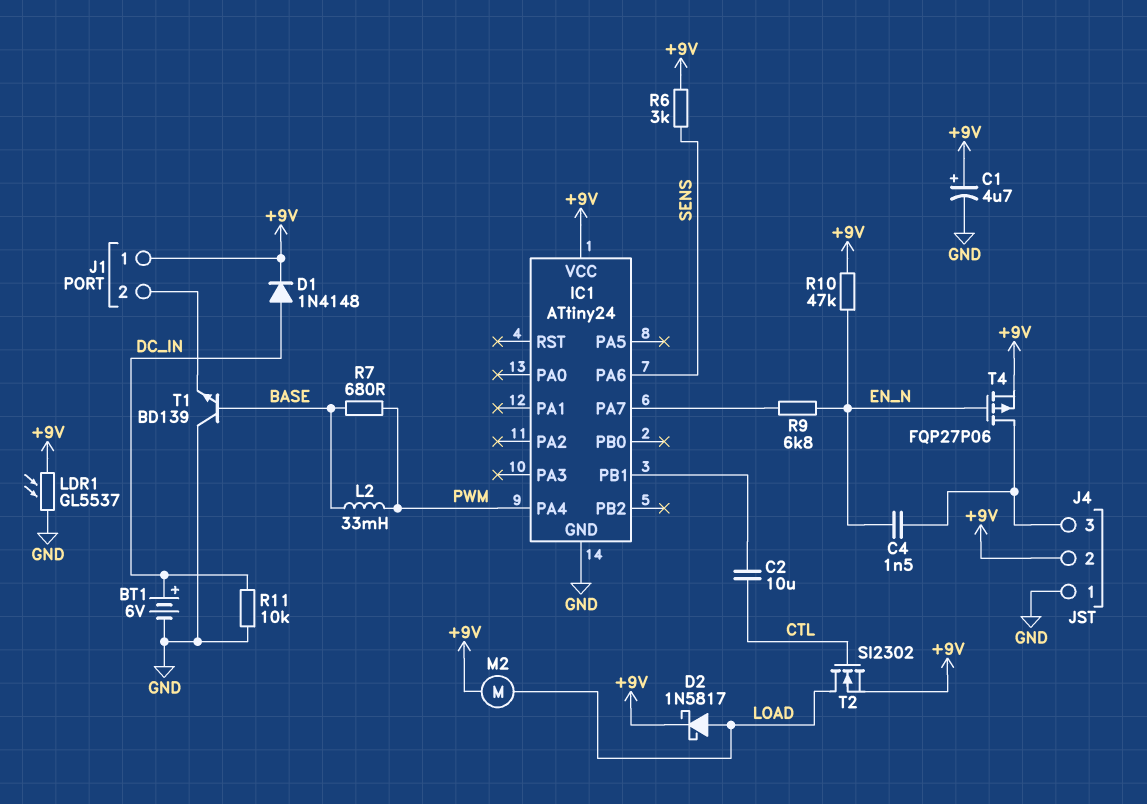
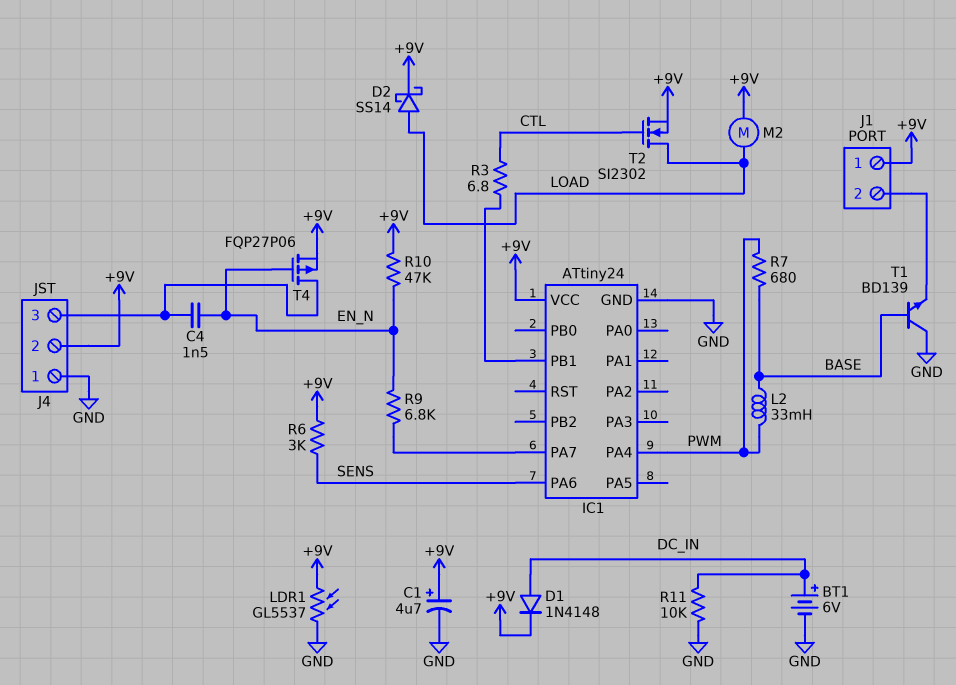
C2: 10uF (CTL, IC1/PB1) -> none
D2: schottky 1N5817 (A LOAD, K +9V) -> schottky SS14 (A LOAD, K +9V)
R3: none -> 6.8 (CTL, IC1/PB1)

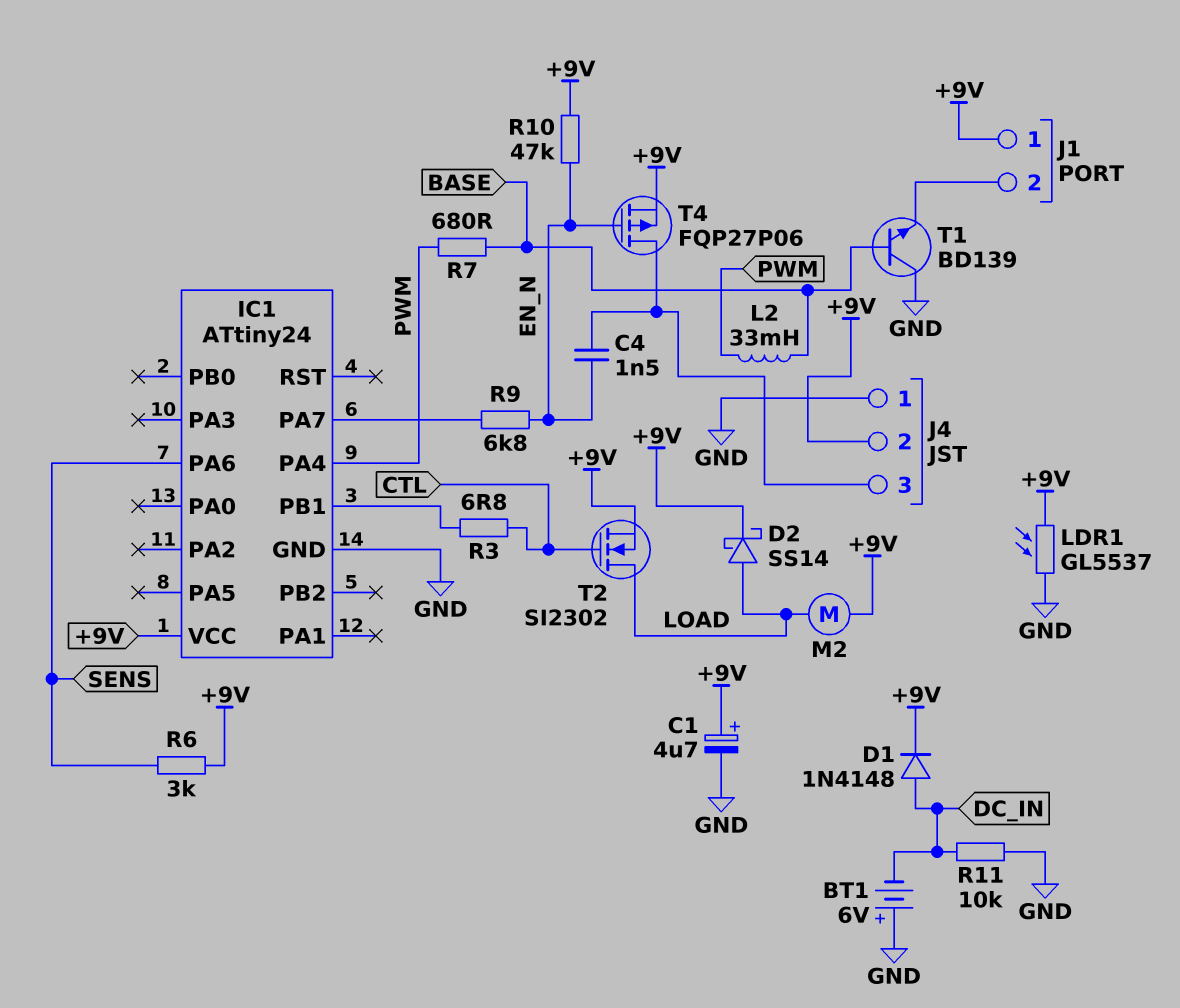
BT1: 6V (plus DC_IN, minus GND) -> 6V (plus GND, minus DC_IN)

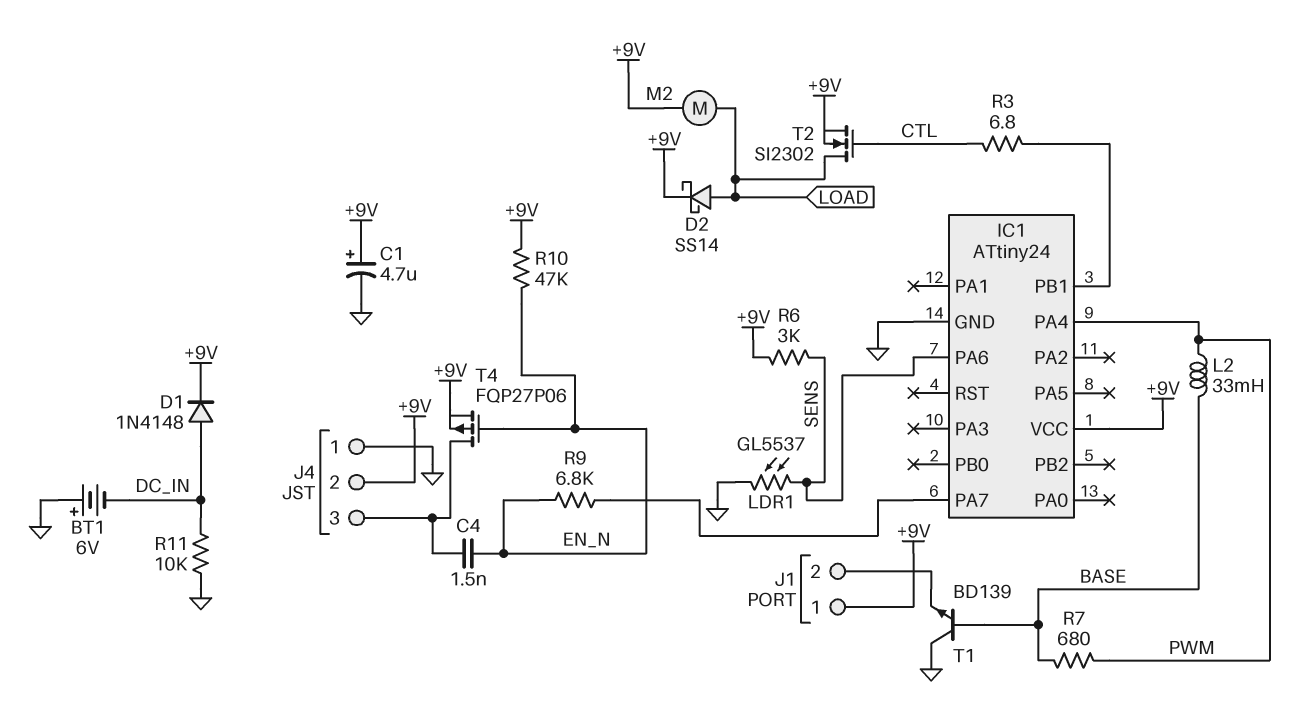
LDR1: GL5537 (+9V, GND) -> GL5537 (GND, SENS)

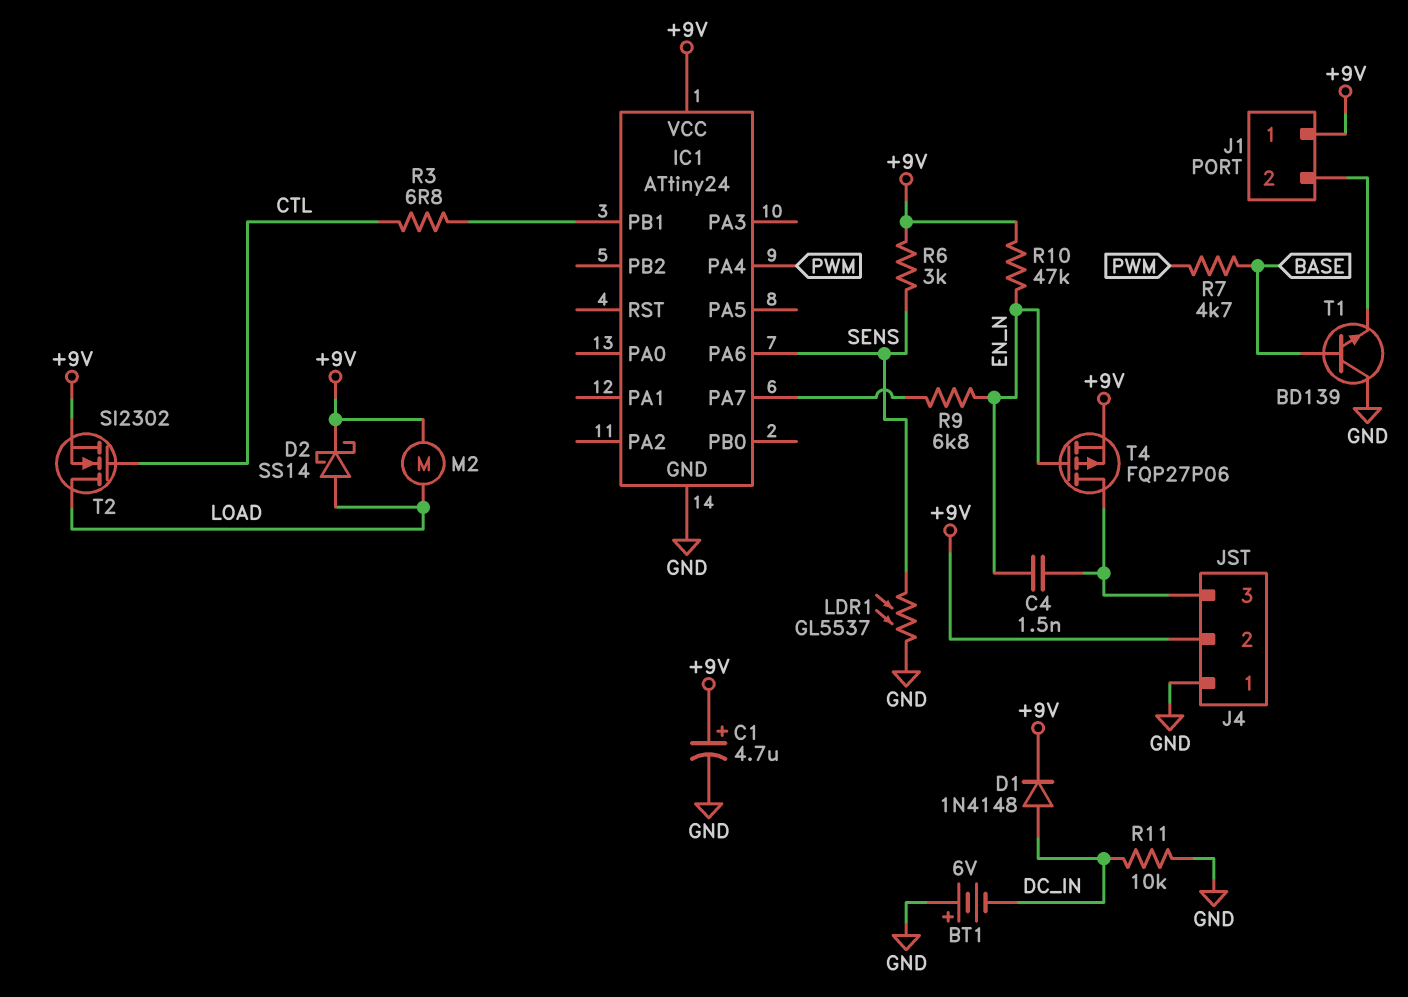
L2: 33mH (BASE, PWM) -> none
R7: 680 (BASE, PWM) -> 4.7k (BASE, PWM)

